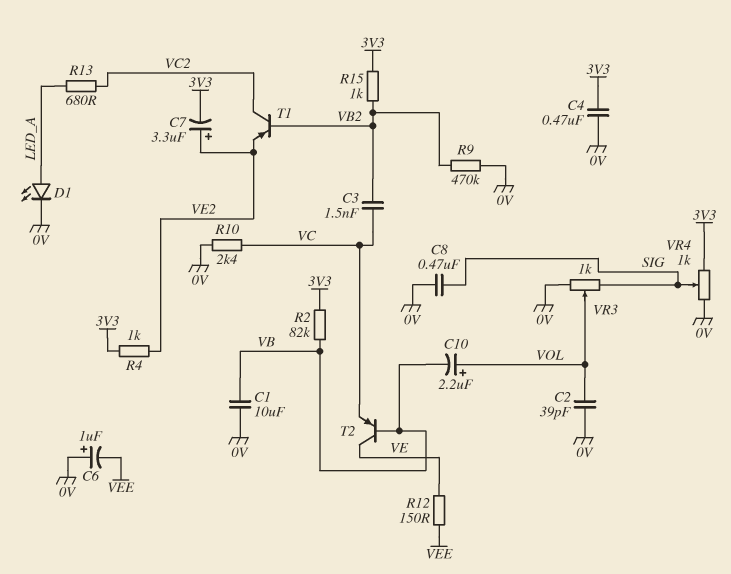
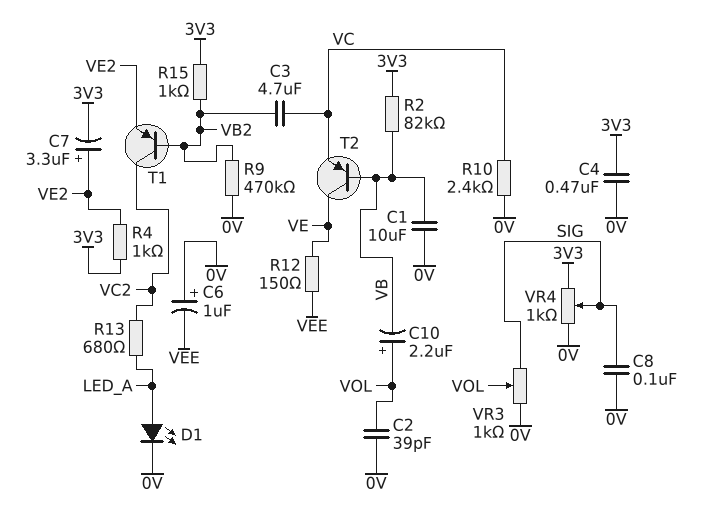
C3: 1.5nF (VB2, VC) -> 4.7uF (VB2, VC)
C8: 470nF (0V, SIG) -> 100nF (0V, SIG)

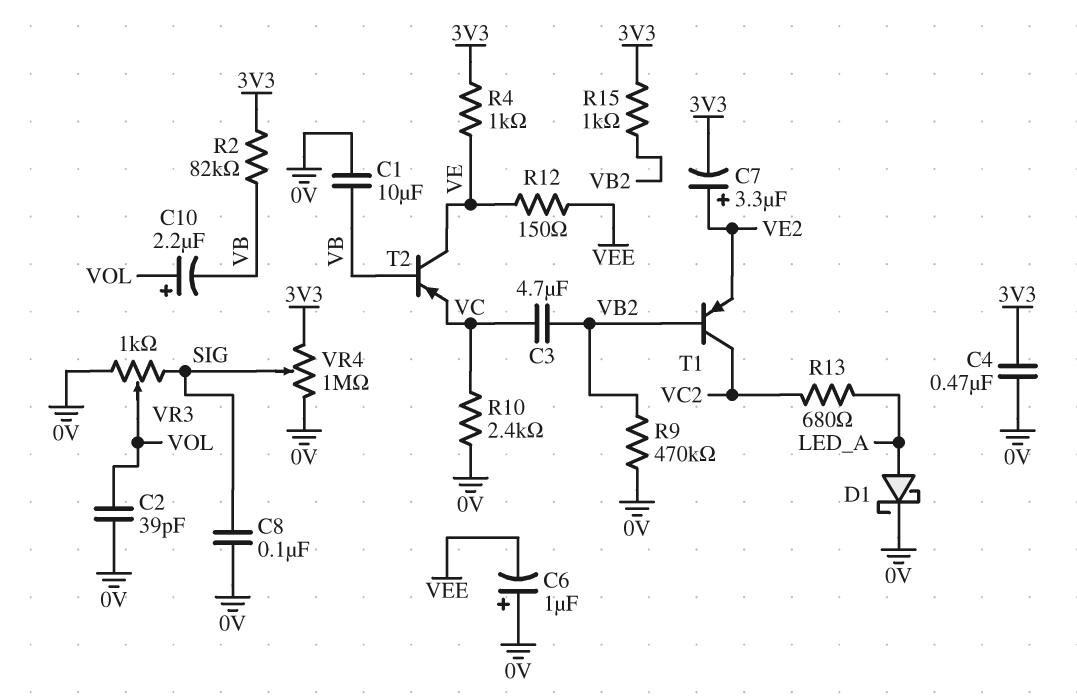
D1: LED (A LED_A, K 0V) -> schottky (A LED_A, K 0V)
R4: 1k (3V3, VE2) -> 1k (3V3, VE)
VR4: 1k (0V, 3V3, wiper SIG) -> 1M (0V, 3V3, wiper SIG)

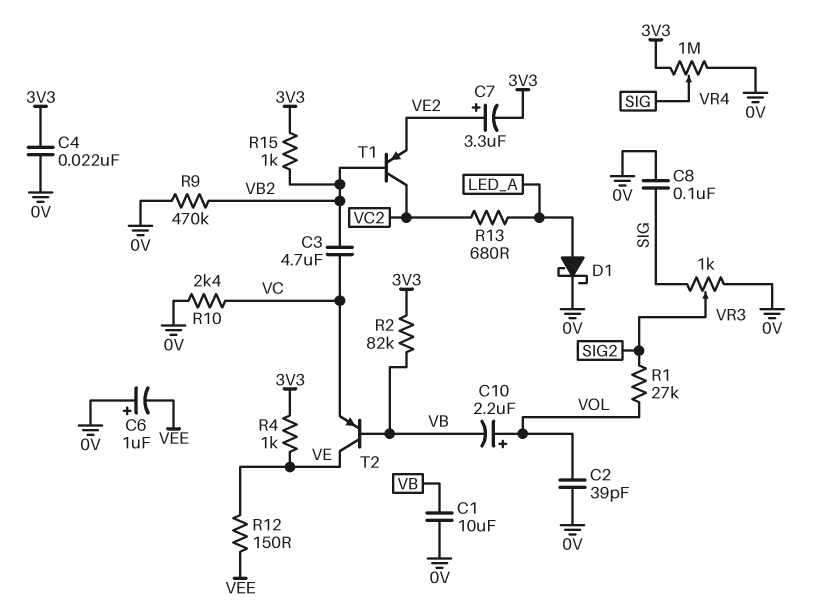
C4: 470nF (0V, 3V3) -> 22nF (0V, 3V3)
R1: none -> 27k (SIG2, VOL)
VR3: 1k (0V, SIG, wiper VOL) -> 1k (0V, SIG, wiper SIG2)

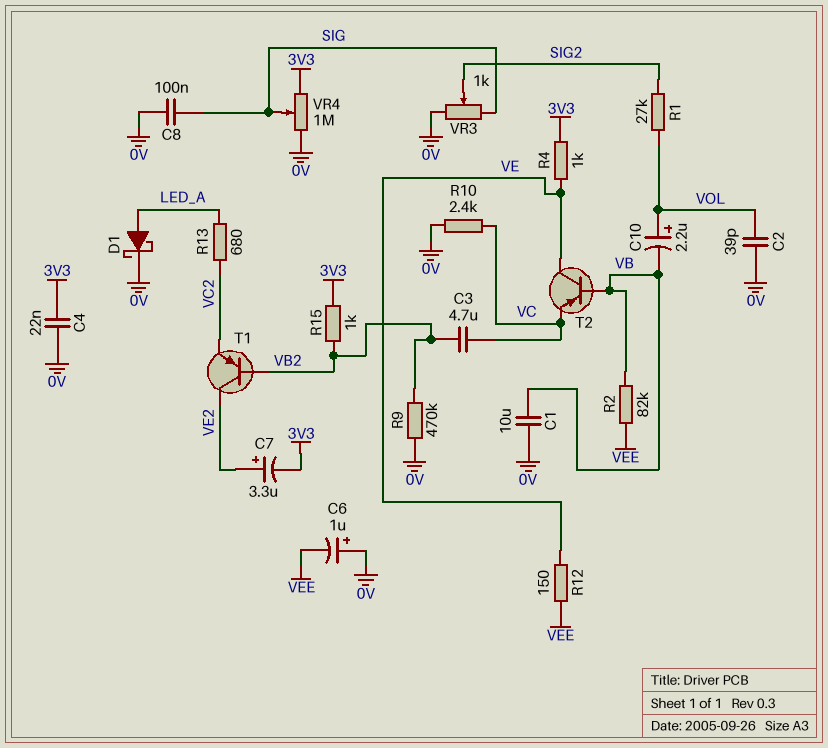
R2: 82k (3V3, VB) -> 82k (VB, VEE)
T1: PNP (B VB2, C VC2, E VE2) -> PNP (B VB2, C VE2, E VC2)

